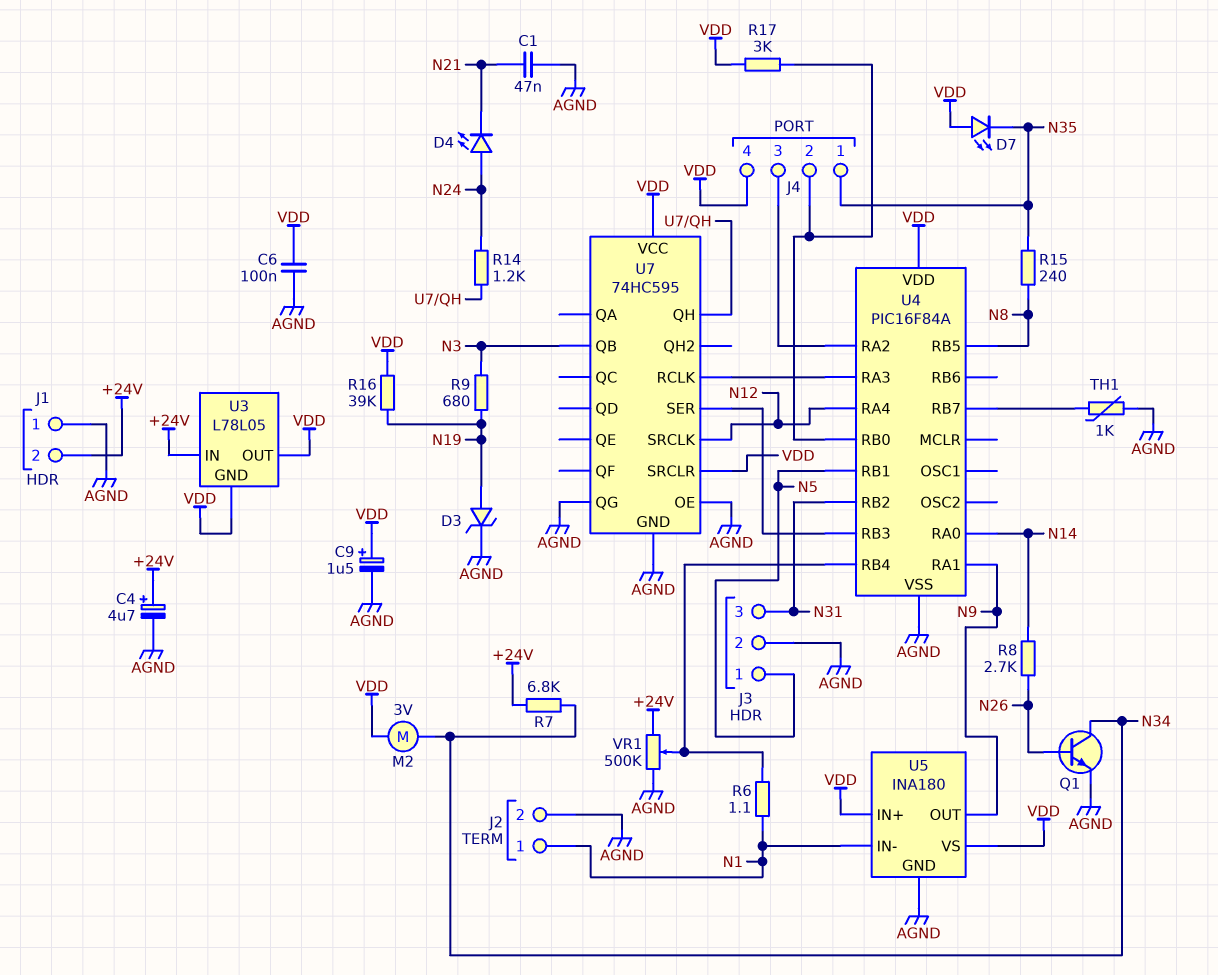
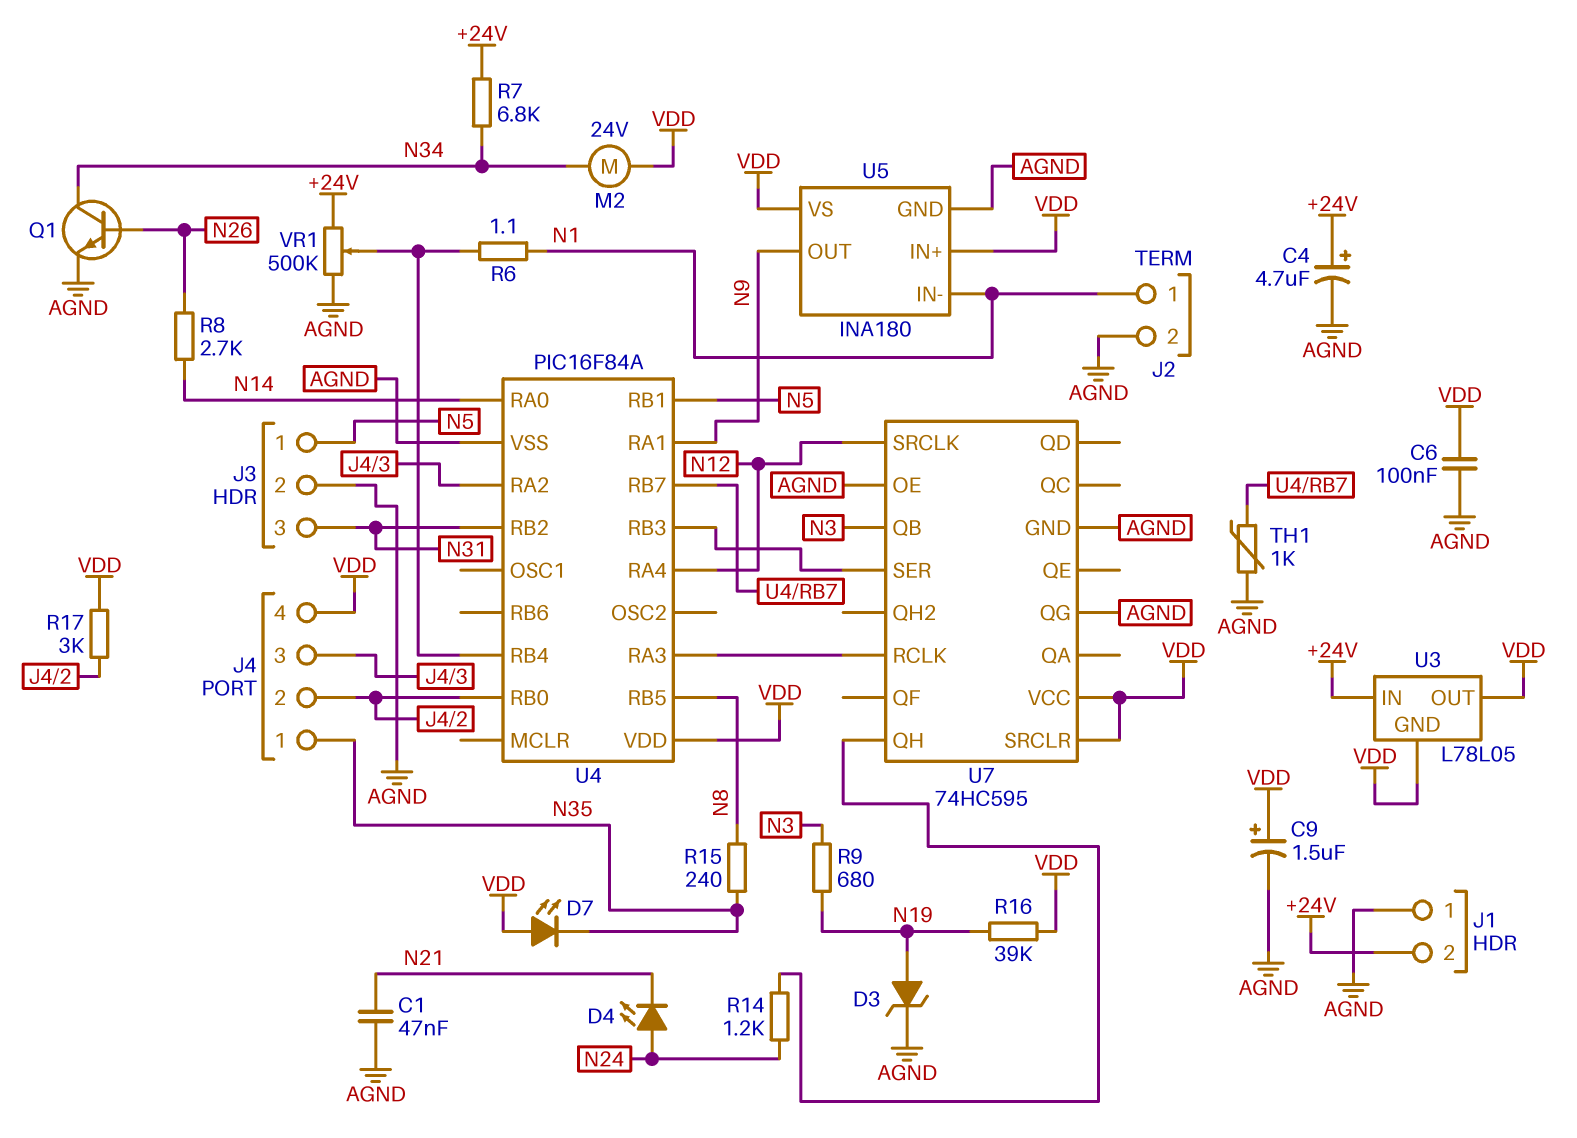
M2: motor 3V (N34, VDD) -> motor 24V (N34, VDD)

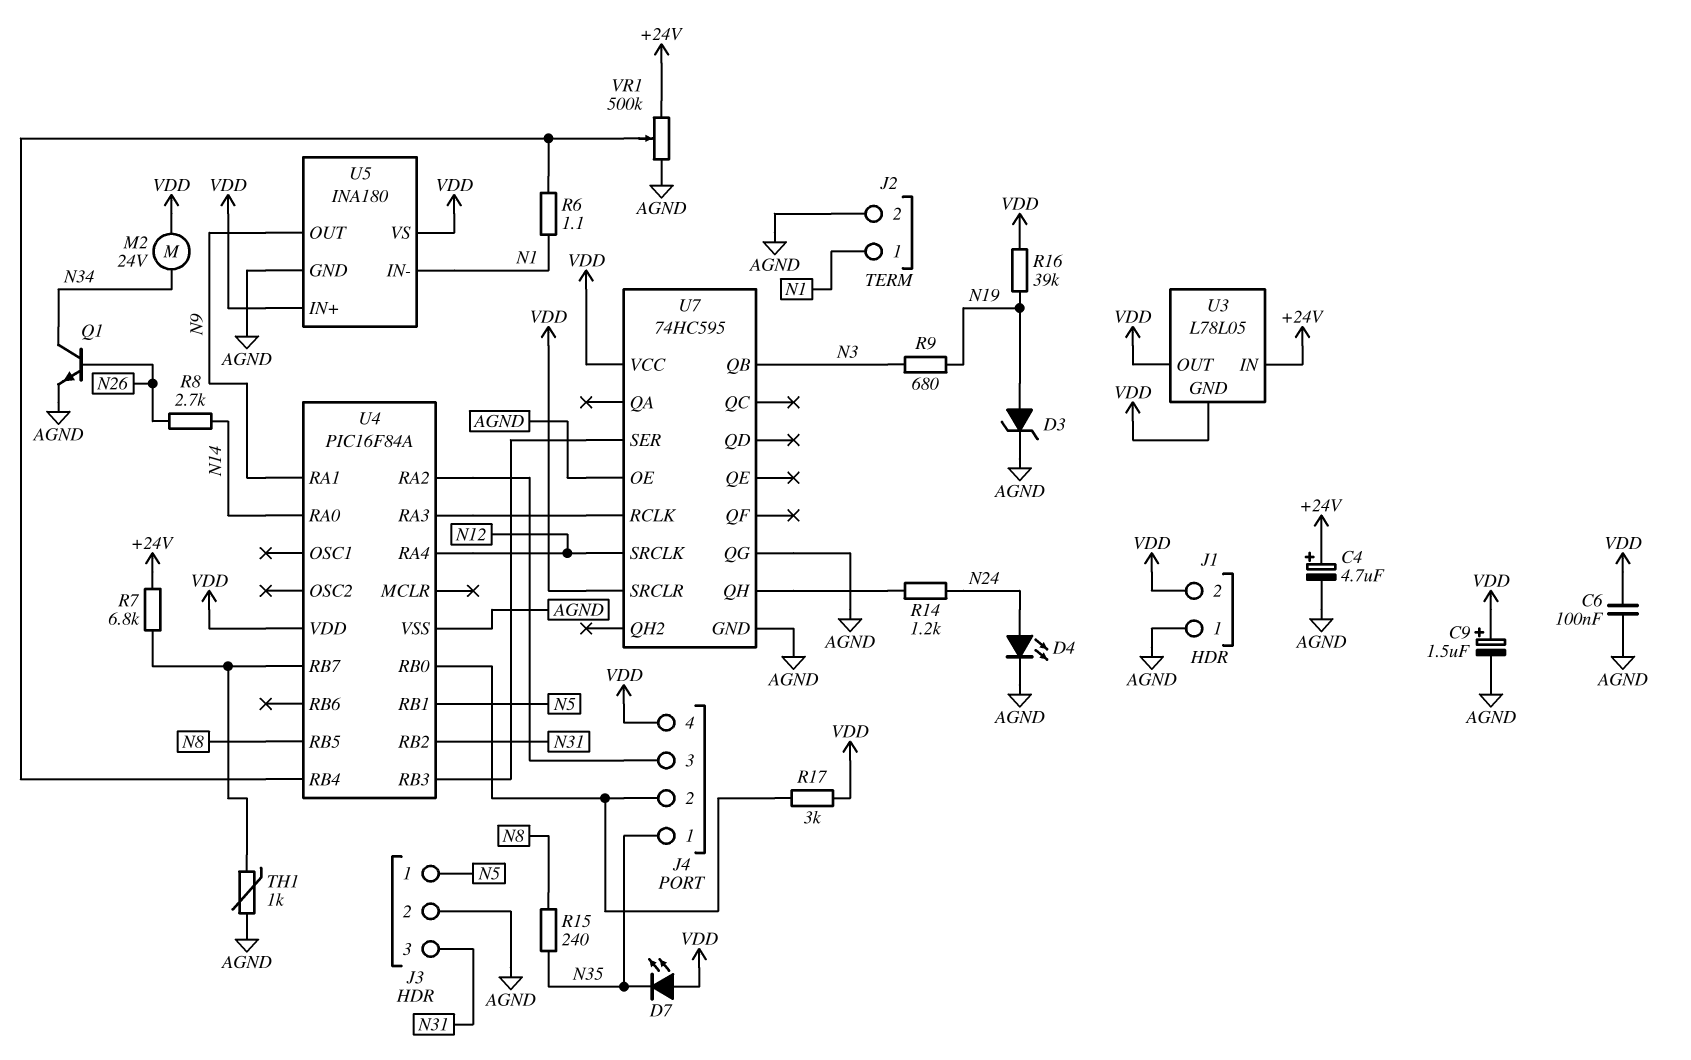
C1: 47nF (AGND, N21) -> none
D4: LED (A N24, K N21) -> LED (A N24, K AGND)
J1 pin 2: +24V -> VDD
R7: 6.8k (+24V, N34) -> 6.8k (+24V, U4/RB7)

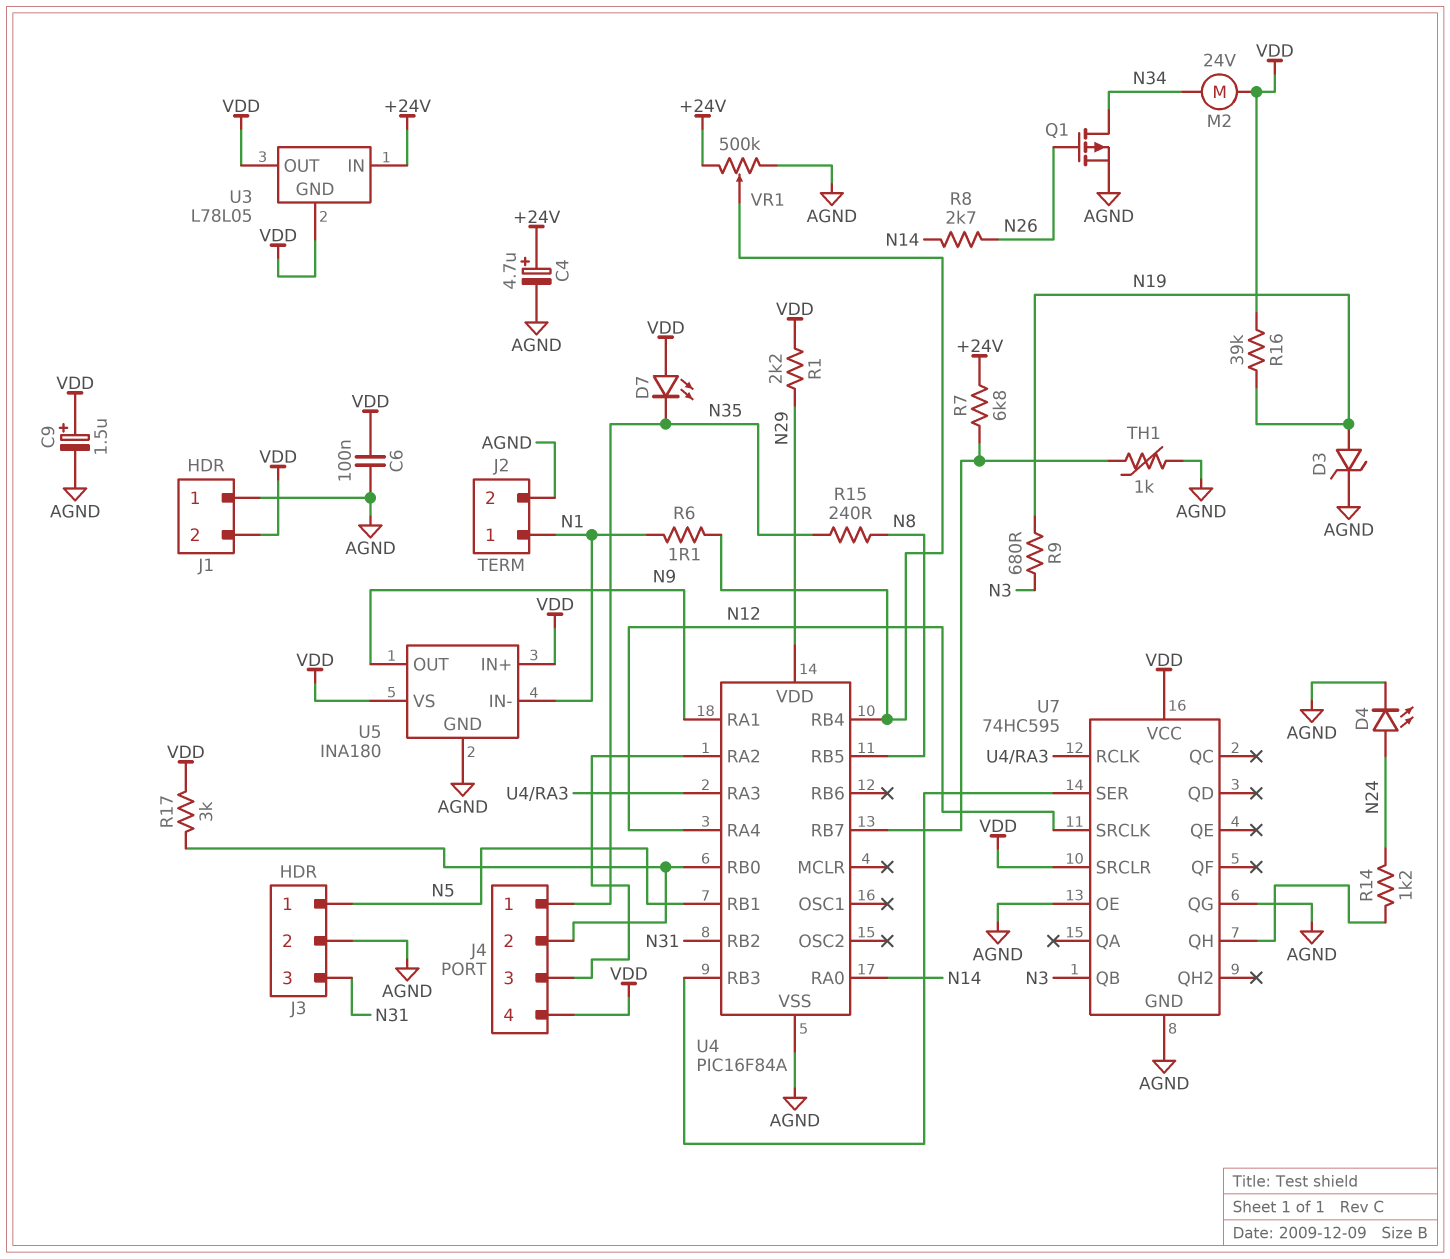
Q1: NPN (B N26, C N34, E AGND) -> PMOS (G N26, D N34, S AGND)
R1: none -> 2.2k (N29, VDD)
U4 pin VDD: VDD -> N29

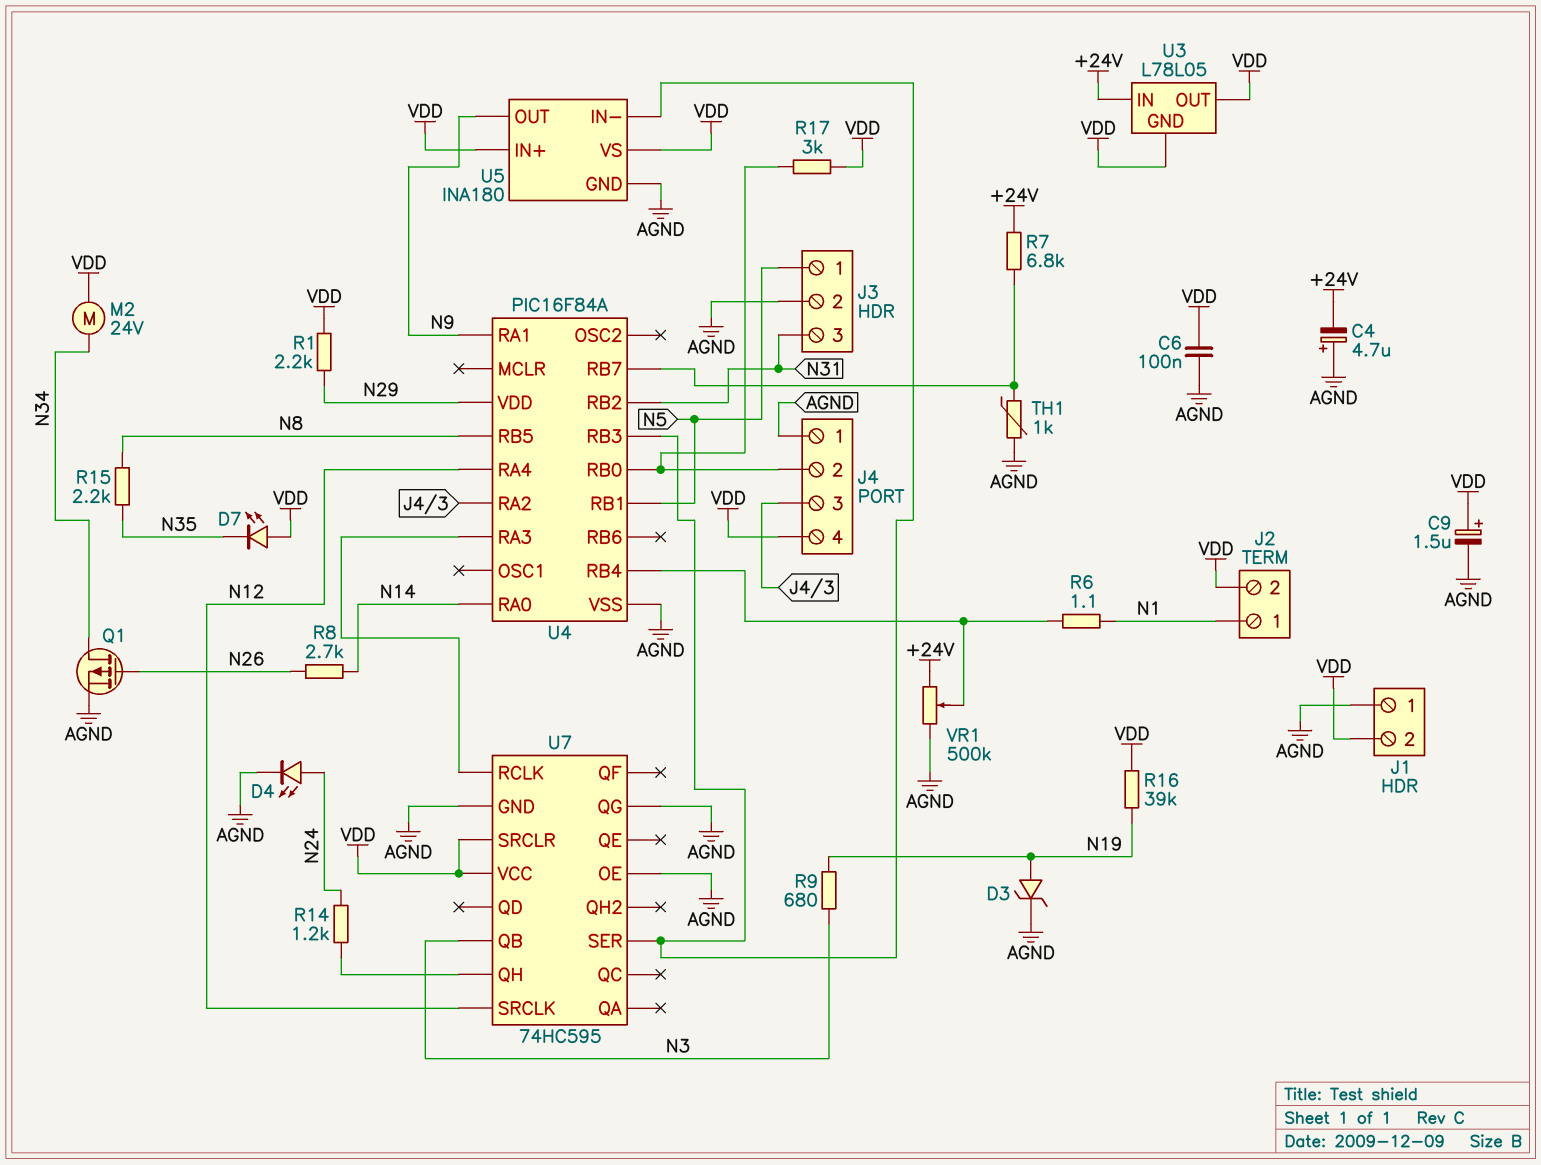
C4: 4.7uF (plus +24V, minus AGND) -> 4.7uF (plus AGND, minus +24V)
J2 pin 2: AGND -> VDD
J4 pin 1: N35 -> AGND
R15: 240 (N8, N35) -> 2.2k (N8, N35)
U5 pin IN-: N1 -> U4/RB3

